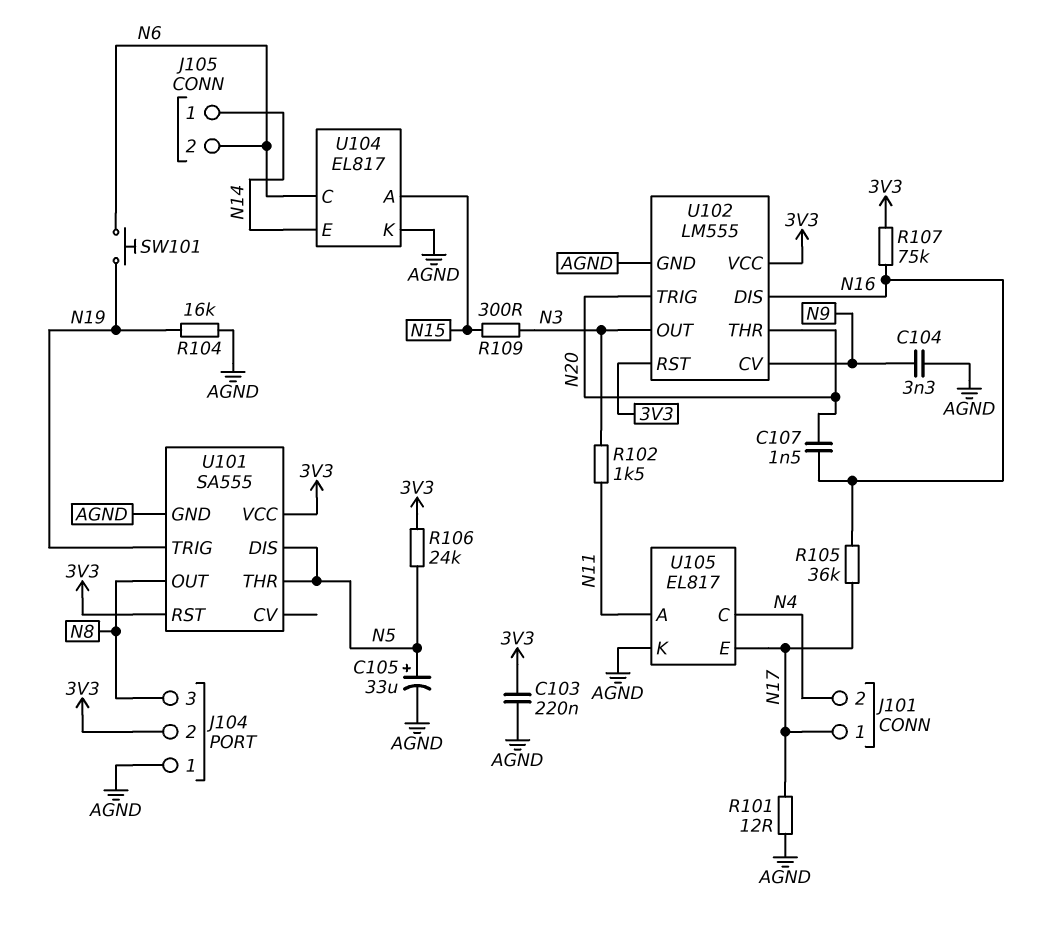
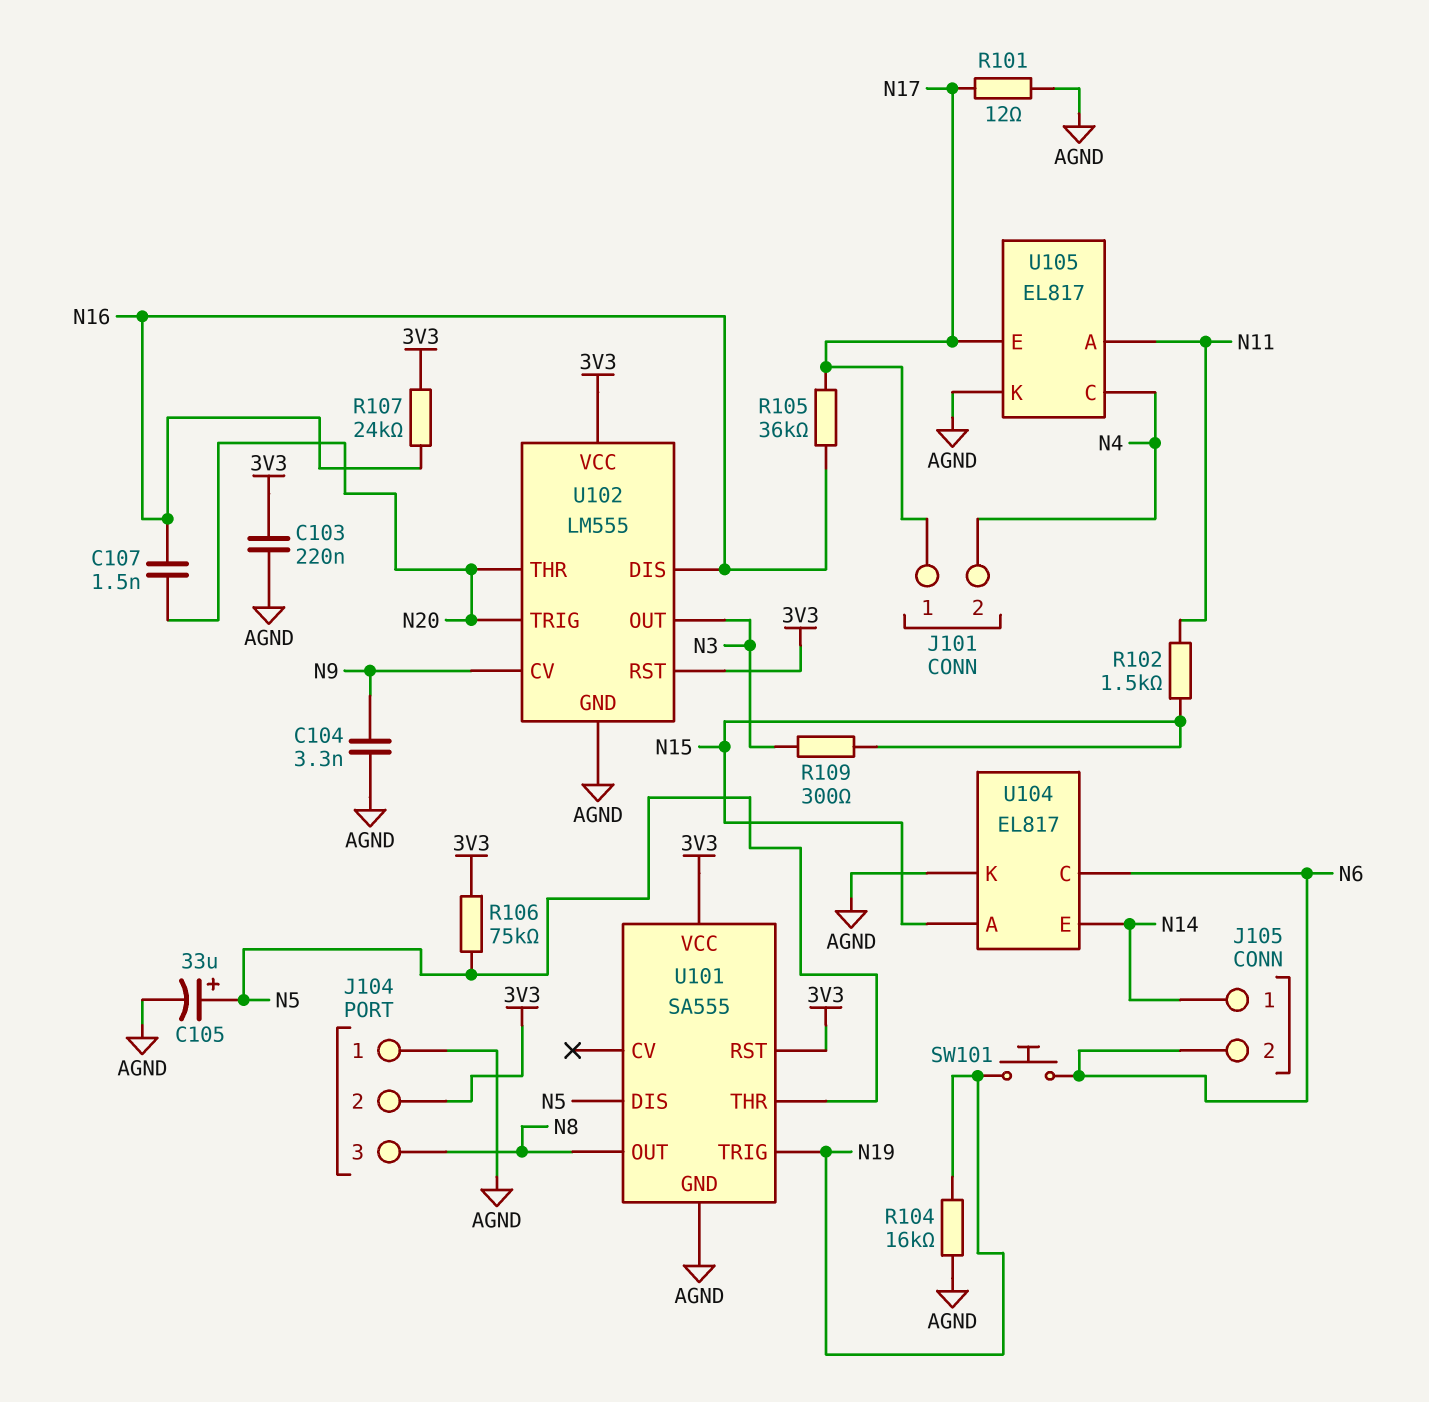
R102: 1.5k (N3, N11) -> 1.5k (N11, N15)
R106: 24k (3V3, N5) -> 75k (3V3, N5)
R107: 75k (3V3, N16) -> 24k (3V3, N16)

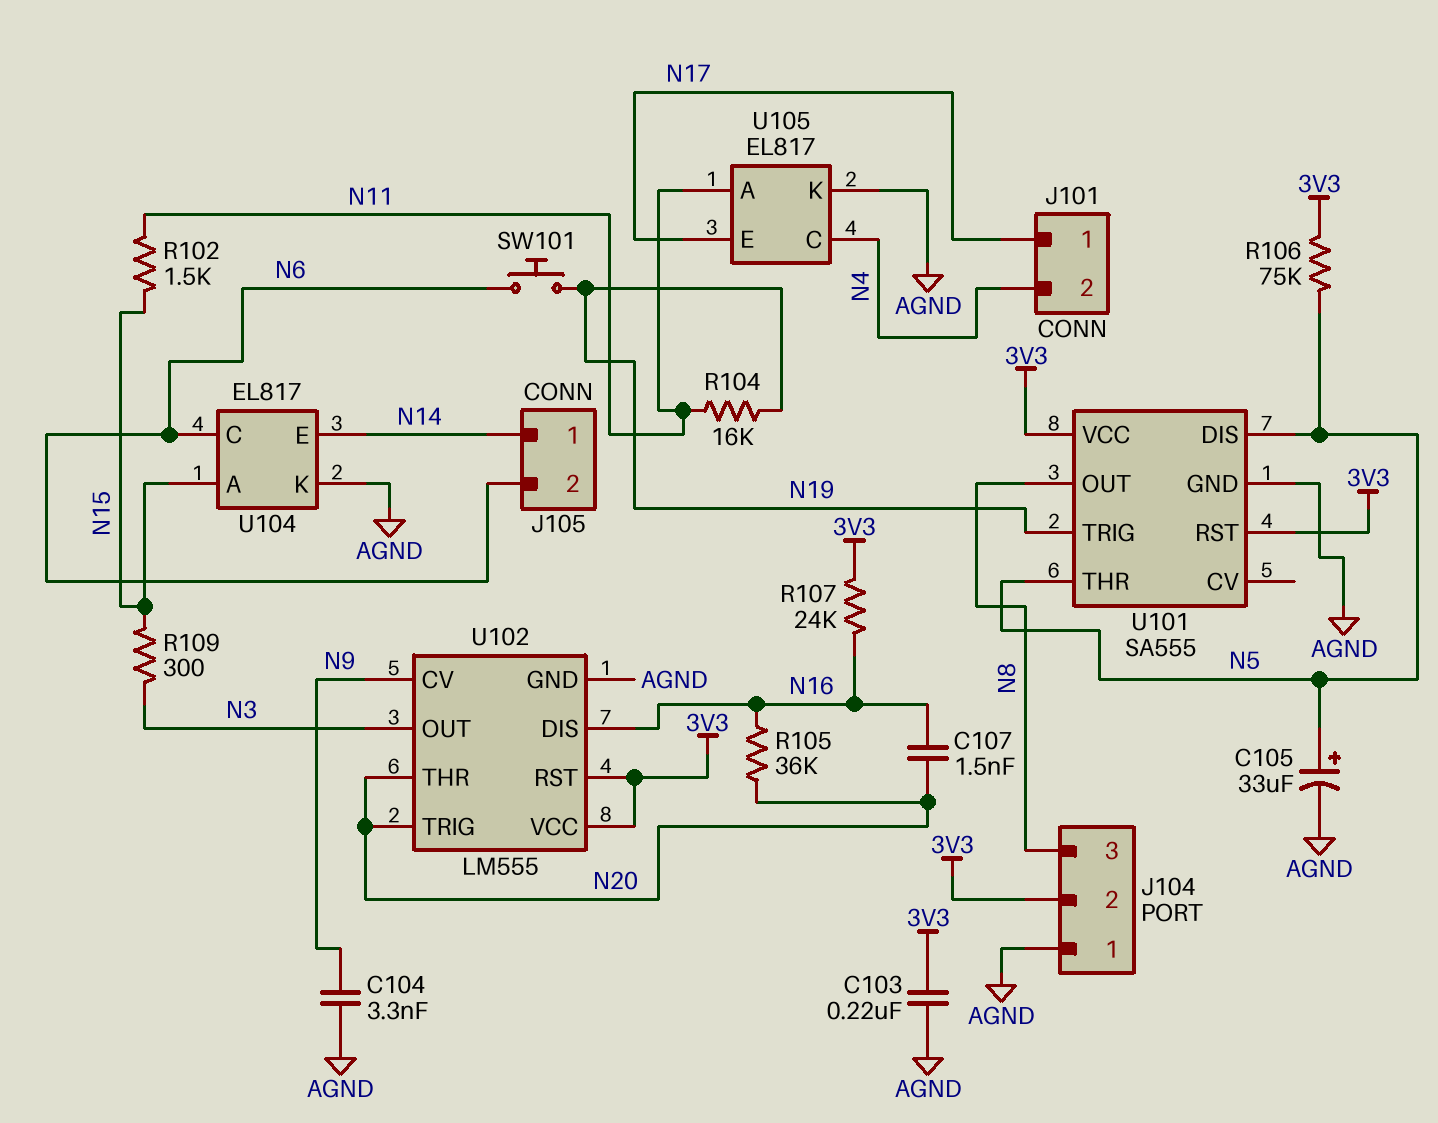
R101: 12 (AGND, N17) -> none
R104: 16k (AGND, N19) -> 16k (N11, N19)
R105: 36k (N16, N17) -> 36k (N16, N20)

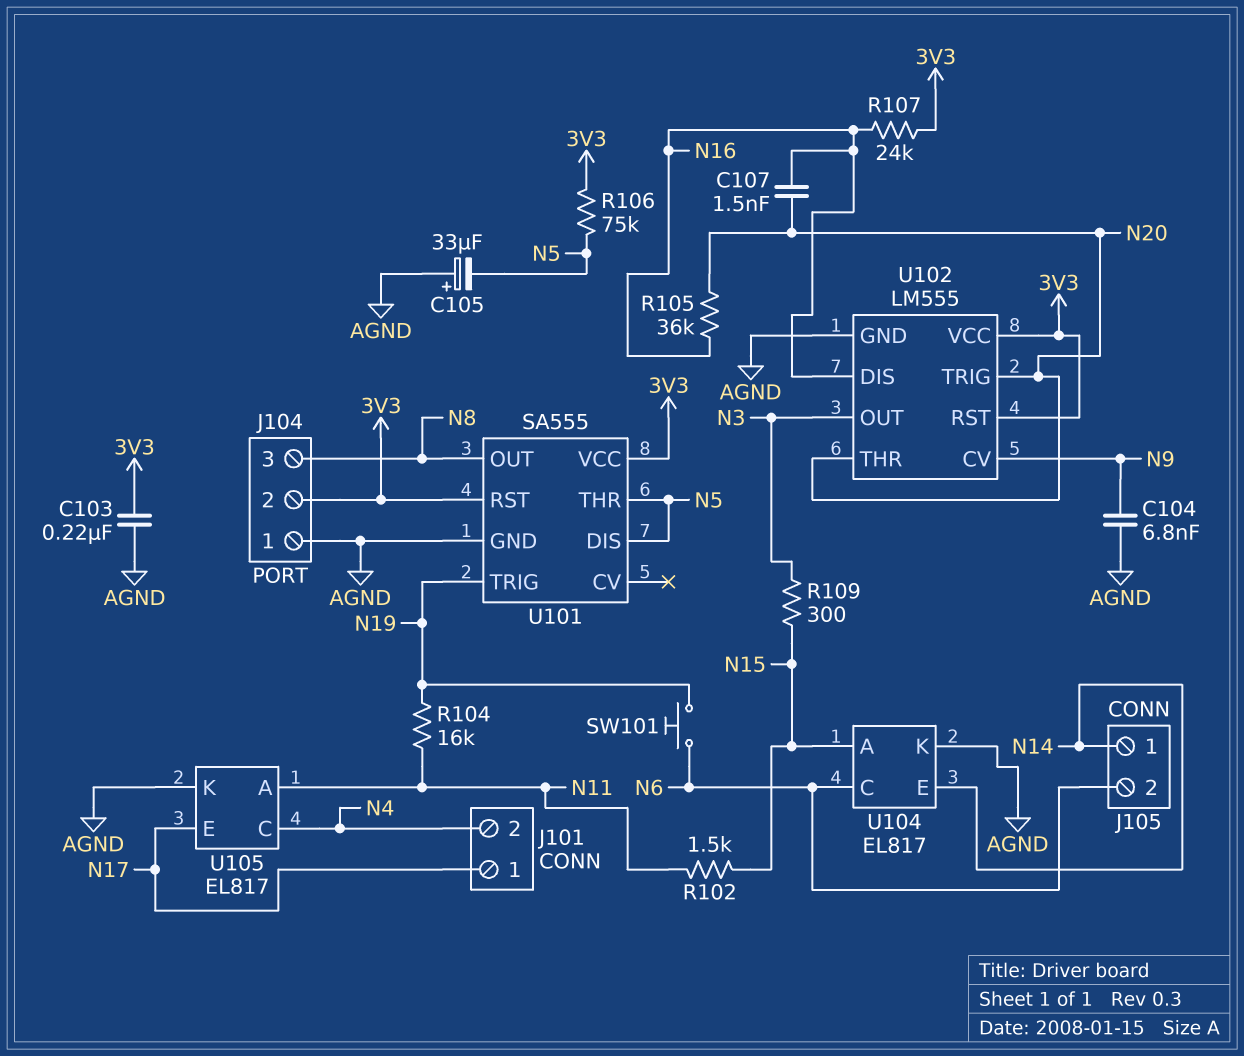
C104: 3.3nF (AGND, N9) -> 6.8nF (AGND, N9)
C105: 33uF (plus N5, minus AGND) -> 33uF (plus AGND, minus N5)

